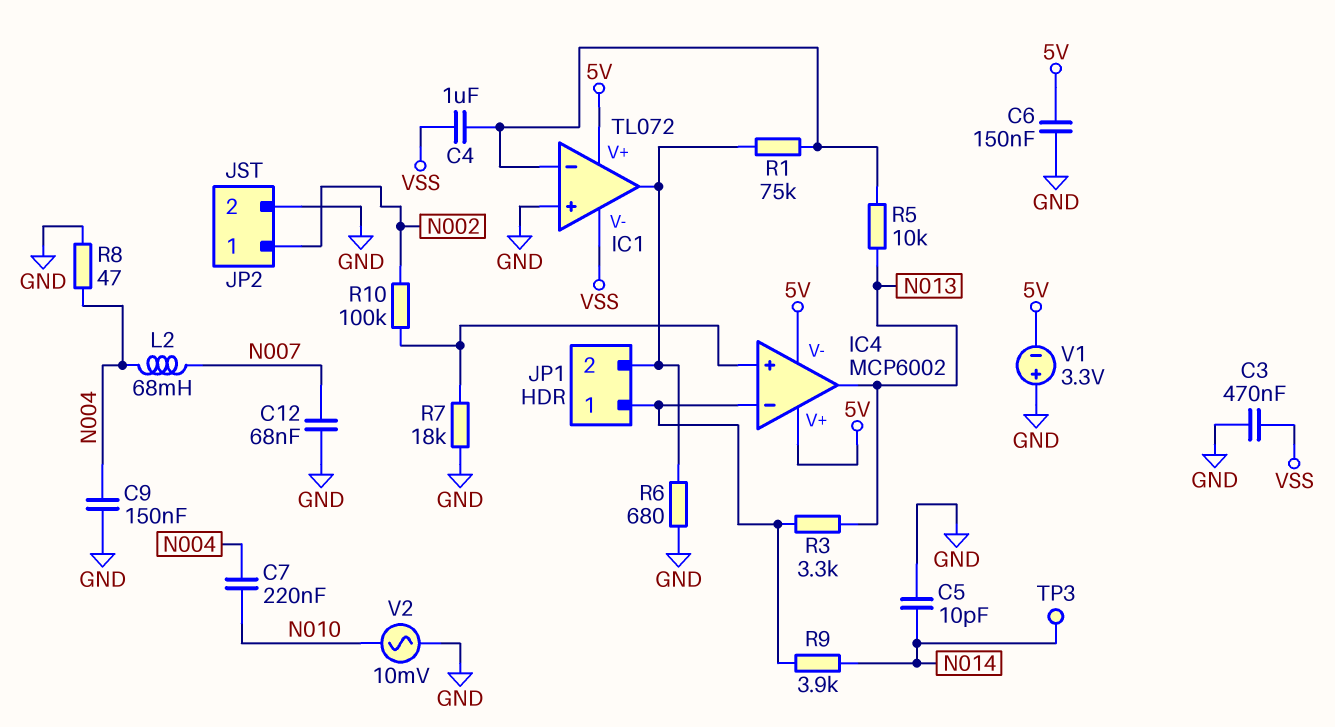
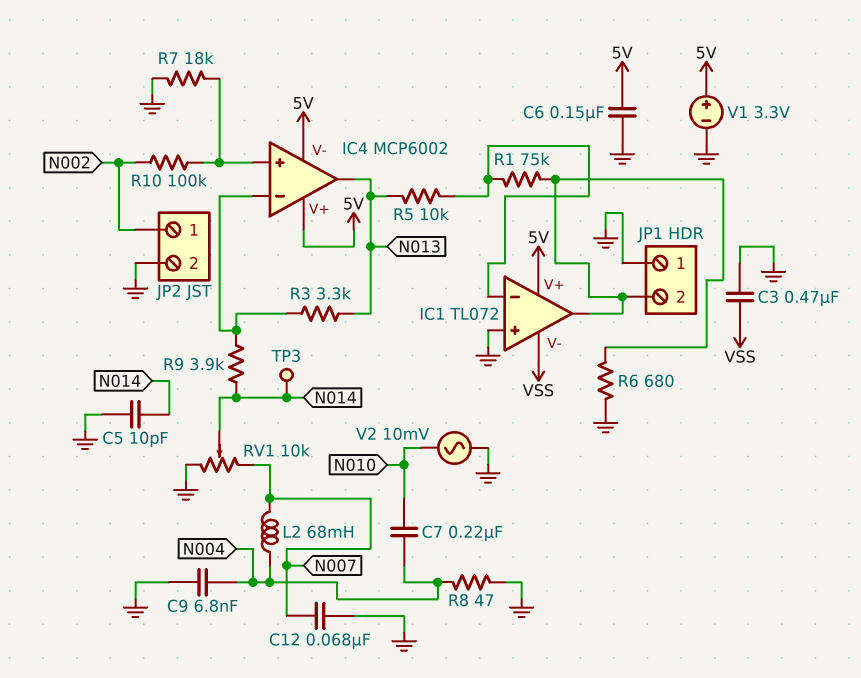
C4: 1uF (IC1/in-, VSS) -> none
C9: 150nF (GND, N004) -> 6.8nF (GND, N004)
JP1 pin 1: IC4/in- -> GND
RV1: none -> 10k (GND, N007, wiper N014)
V1: 3.3V (plus GND, minus 5V) -> 3.3V (plus 5V, minus GND)

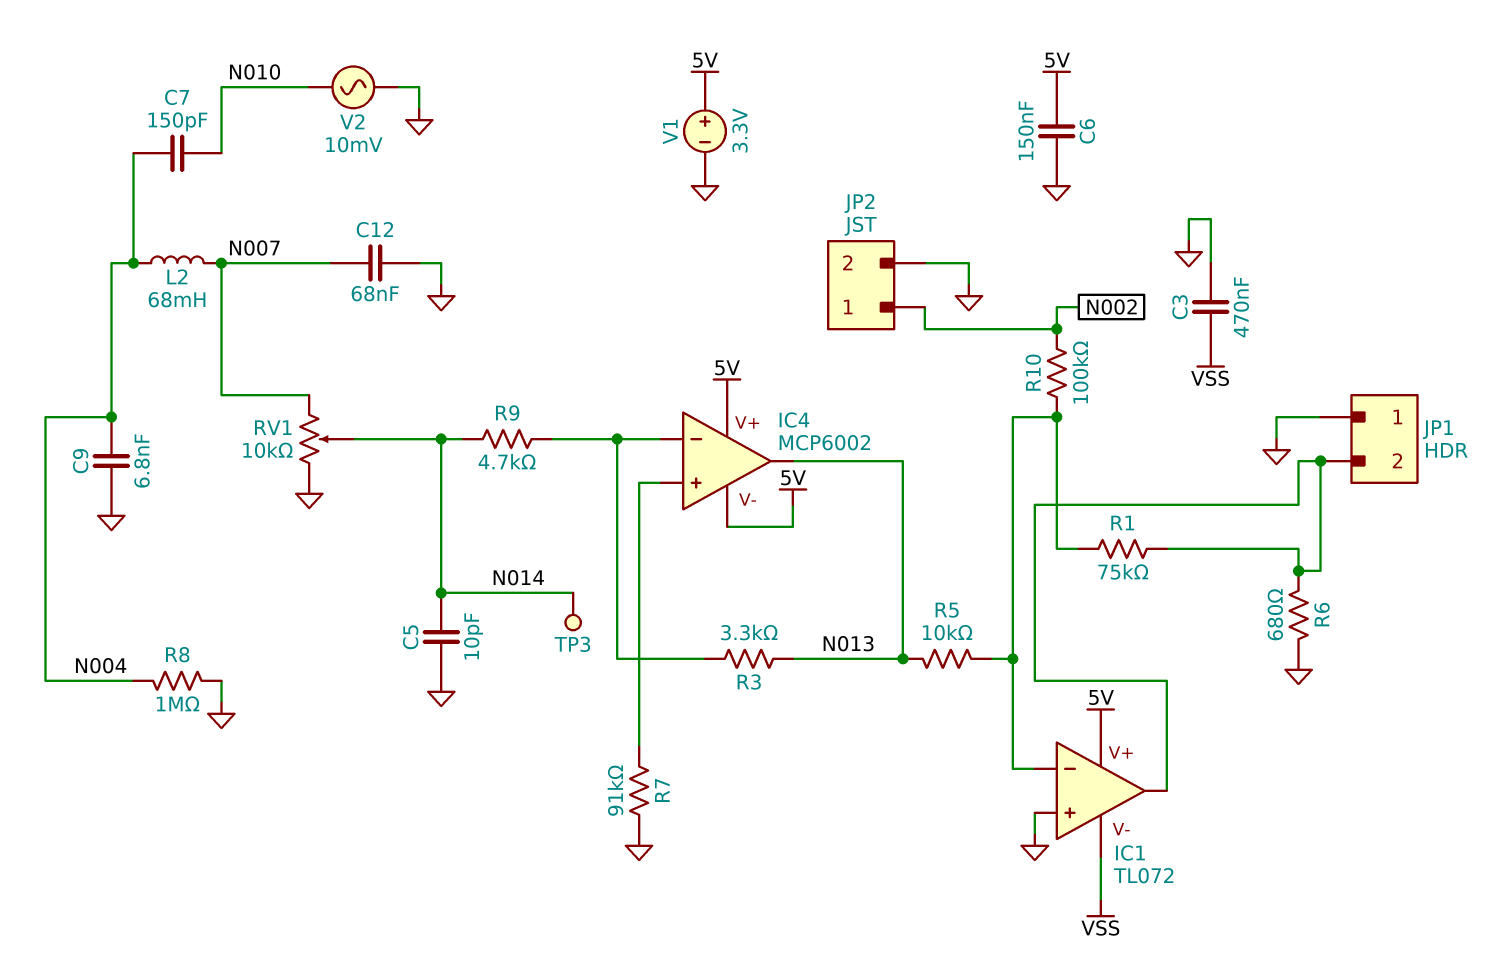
C7: 220nF (N004, N010) -> 150pF (N004, N010)
R7: 18k (GND, IC4/in+) -> 91k (GND, IC4/in+)
R8: 47 (GND, N004) -> 1M (GND, N004)
R9: 3.9k (IC4/in-, N014) -> 4.7k (IC4/in-, N014)
R10: 100k (IC4/in+, N002) -> 100k (IC1/in-, N002)

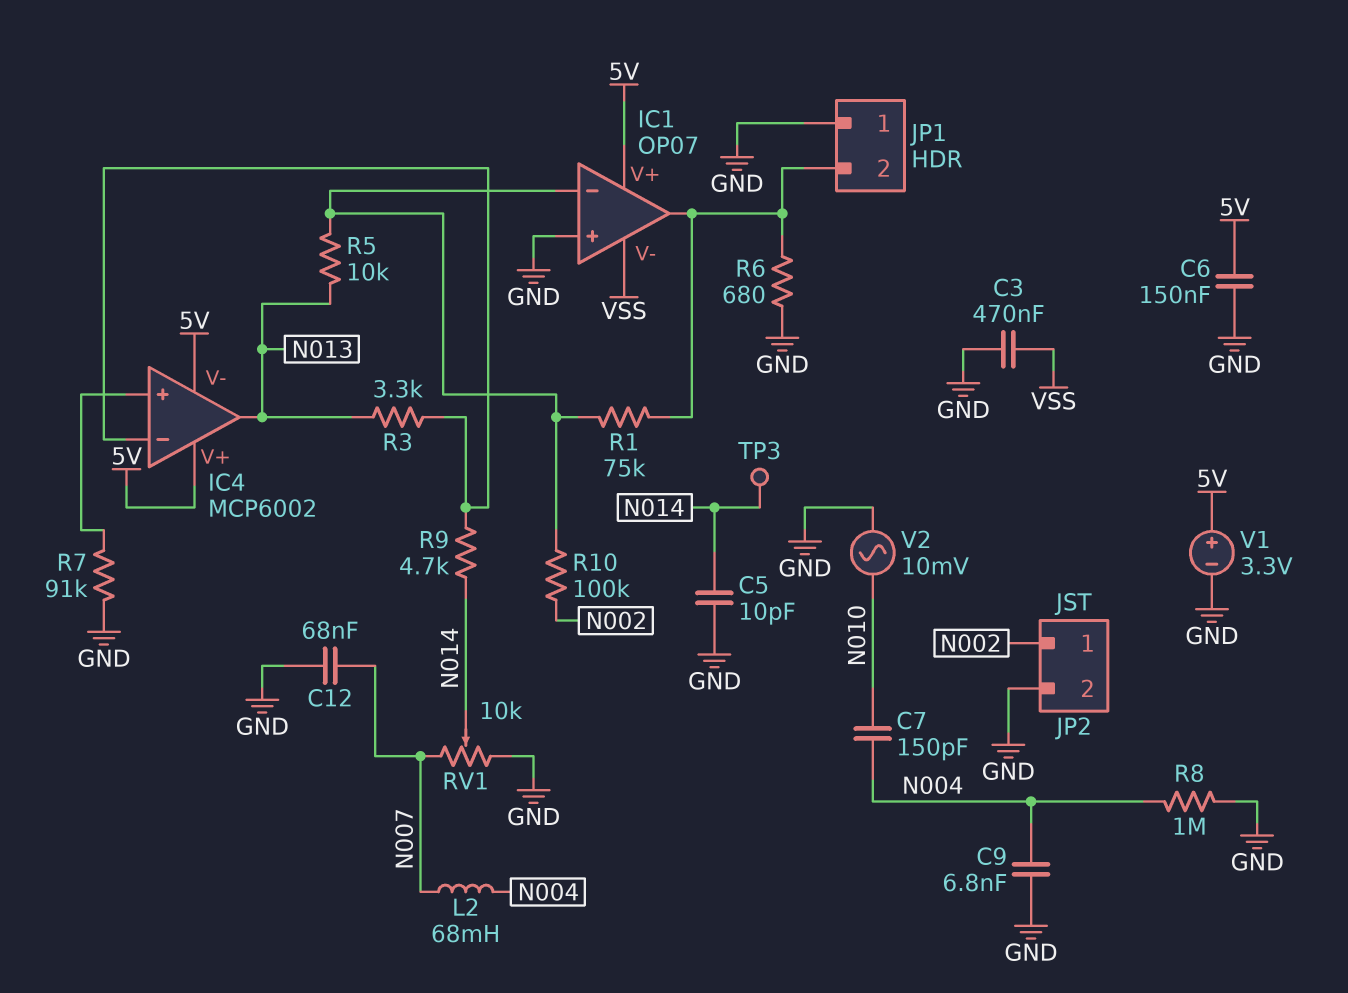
IC1: TL072 -> OP07

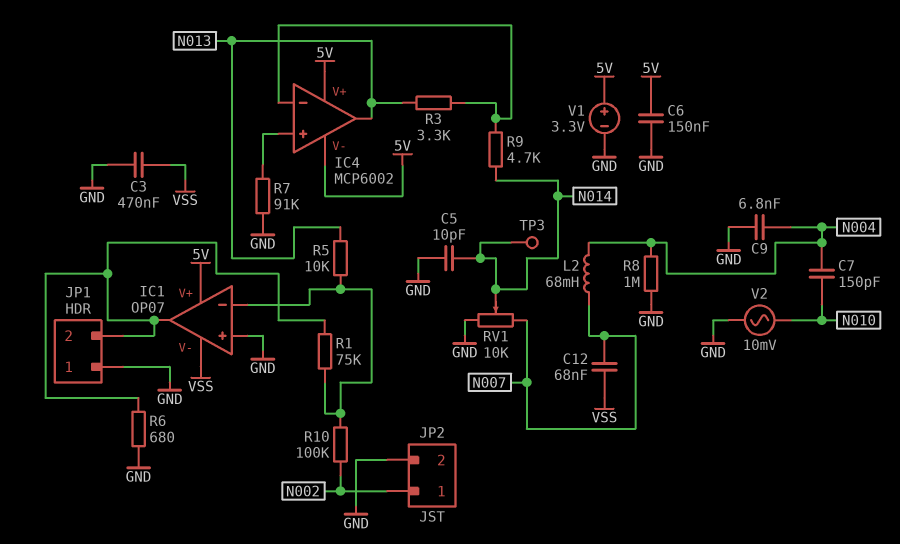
C12: 68nF (GND, N007) -> 68nF (N007, VSS)

